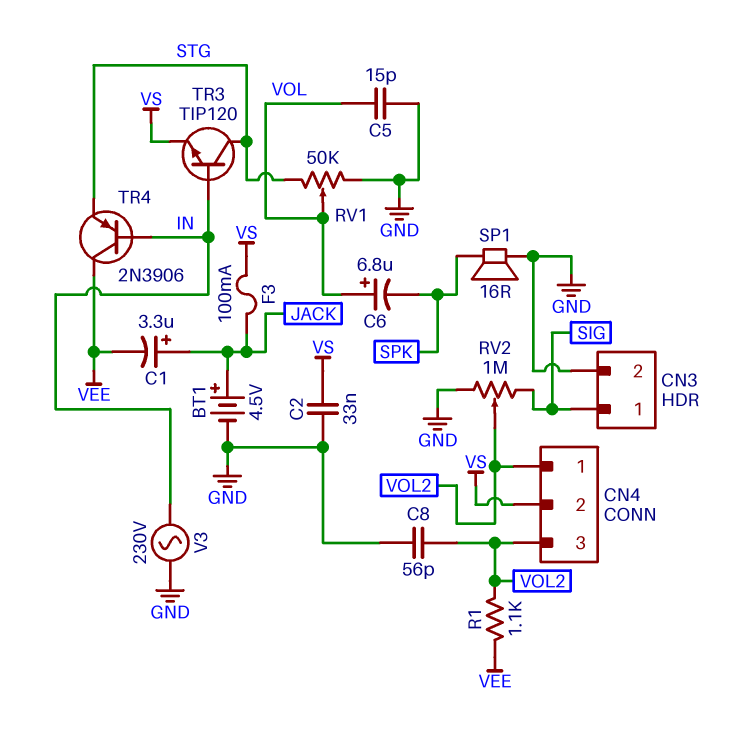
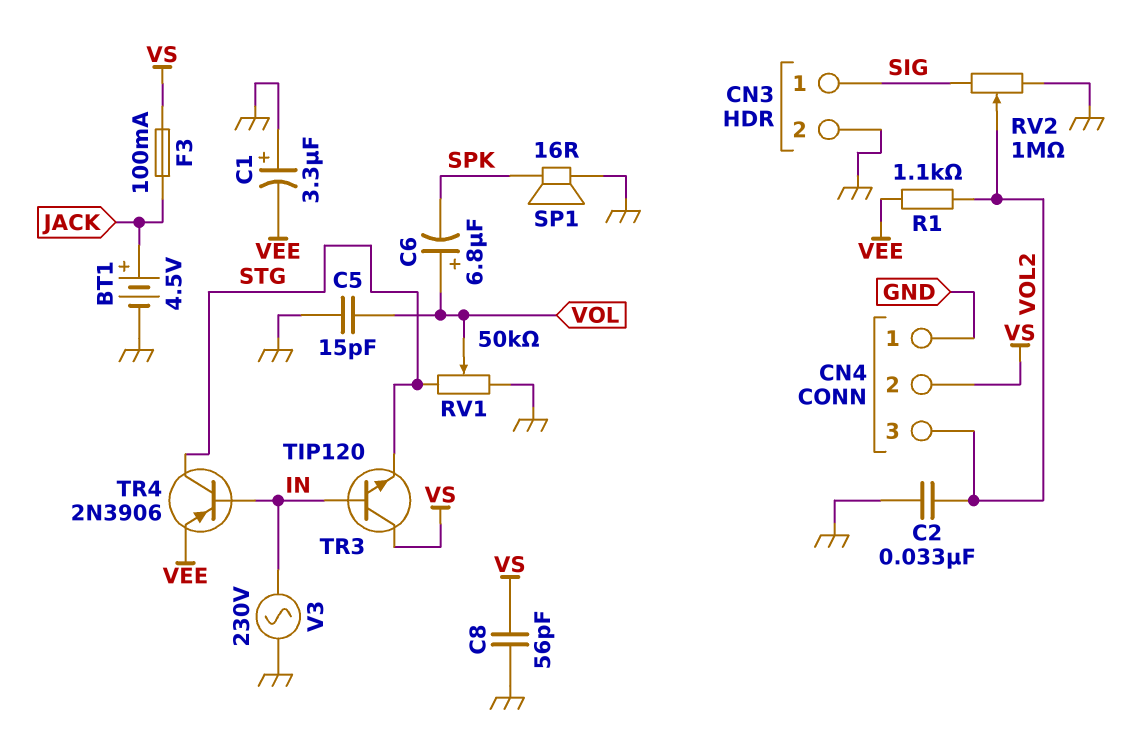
C1: 3.3uF (plus JACK, minus VEE) -> 3.3uF (plus GND, minus VEE)
C2: 33nF (GND, VS) -> 33nF (GND, VOL2)
C8: 56pF (GND, VOL2) -> 56pF (GND, VS)
CN4 pin 1: VOL2 -> GND
TR3: NPN TIP120 (B IN, C STG, E VS) -> NPN TIP120 (B IN, C VS, E STG)
TR4: PNP 2N3906 (B IN, C VEE, E STG) -> PNP 2N3906 (B IN, C STG, E VEE)

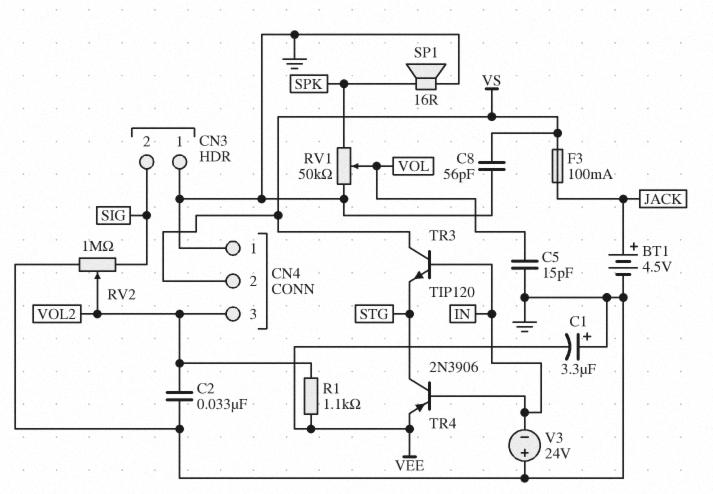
C6: 6.8uF (plus VOL, minus SPK) -> none
CN3 pin 1: SIG -> GND
CN3 pin 2: GND -> SIG
RV1: 50k (GND, STG, wiper VOL) -> 50k (GND, SPK, wiper VOL)
V3: AC 230V (GND, IN) -> 24V (plus GND, minus IN)

